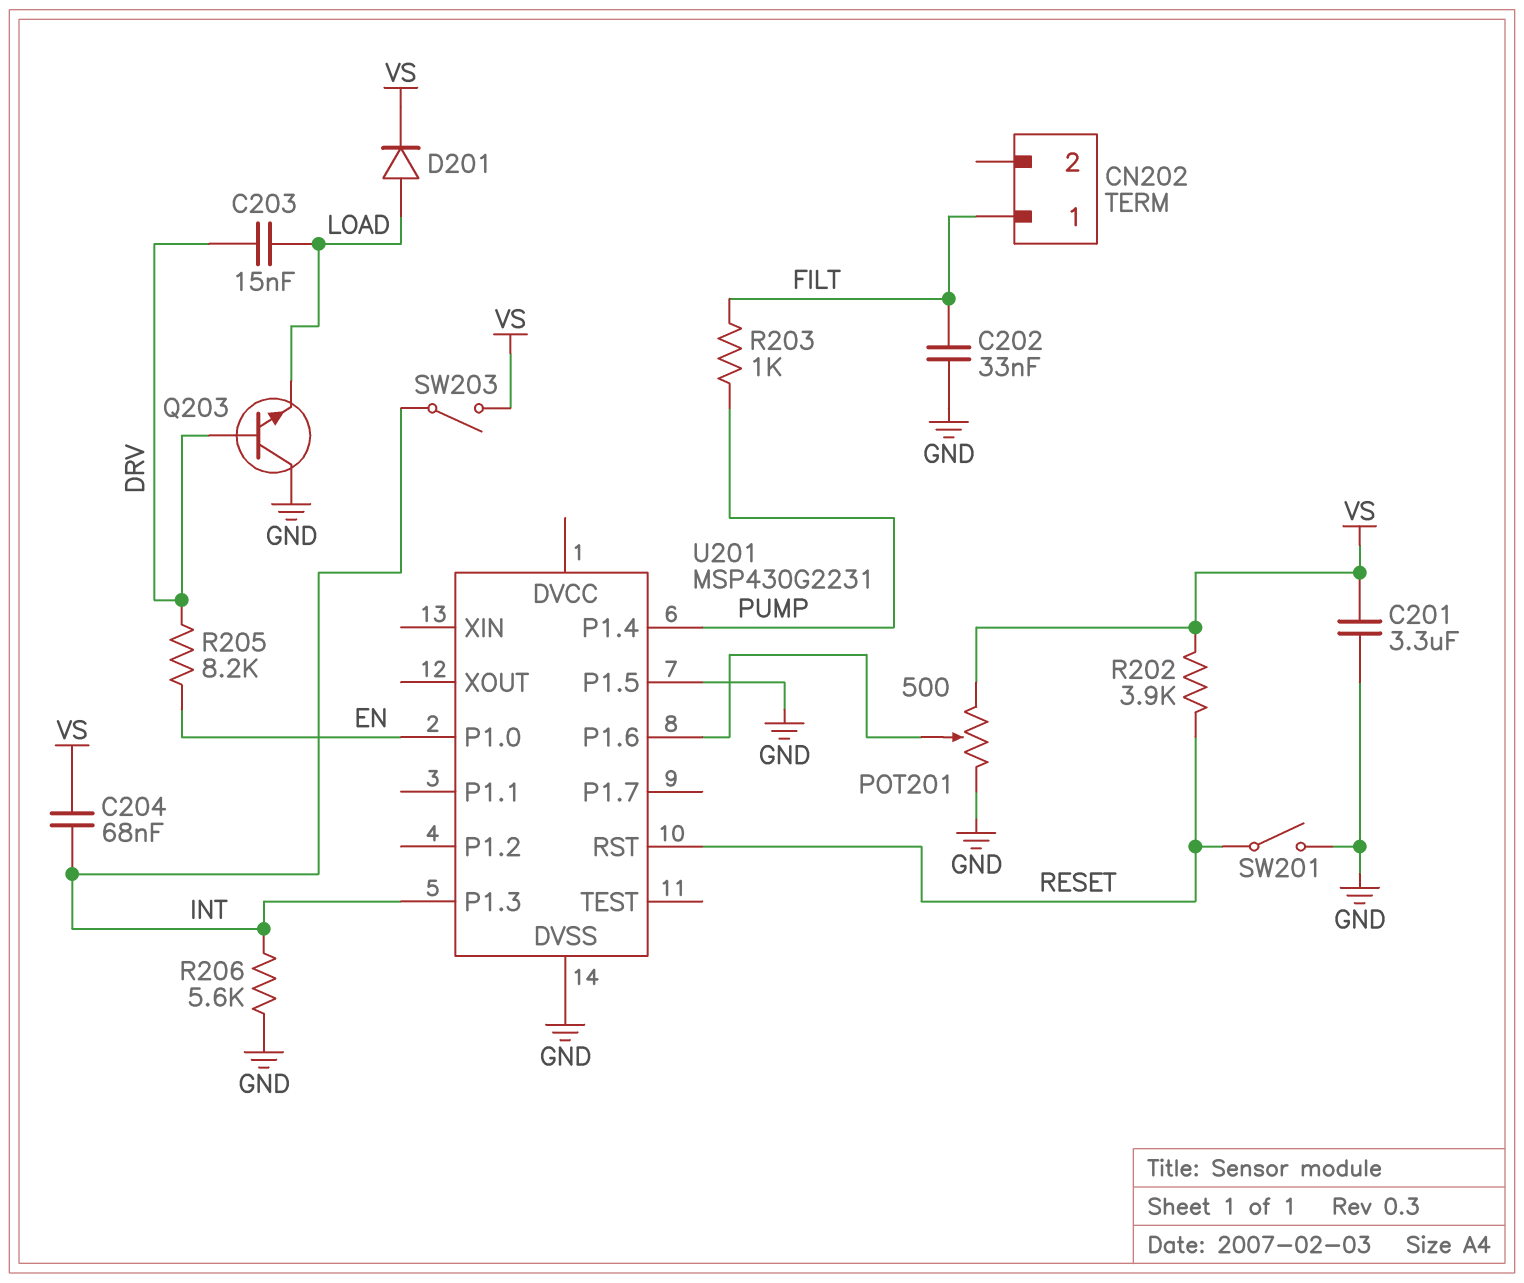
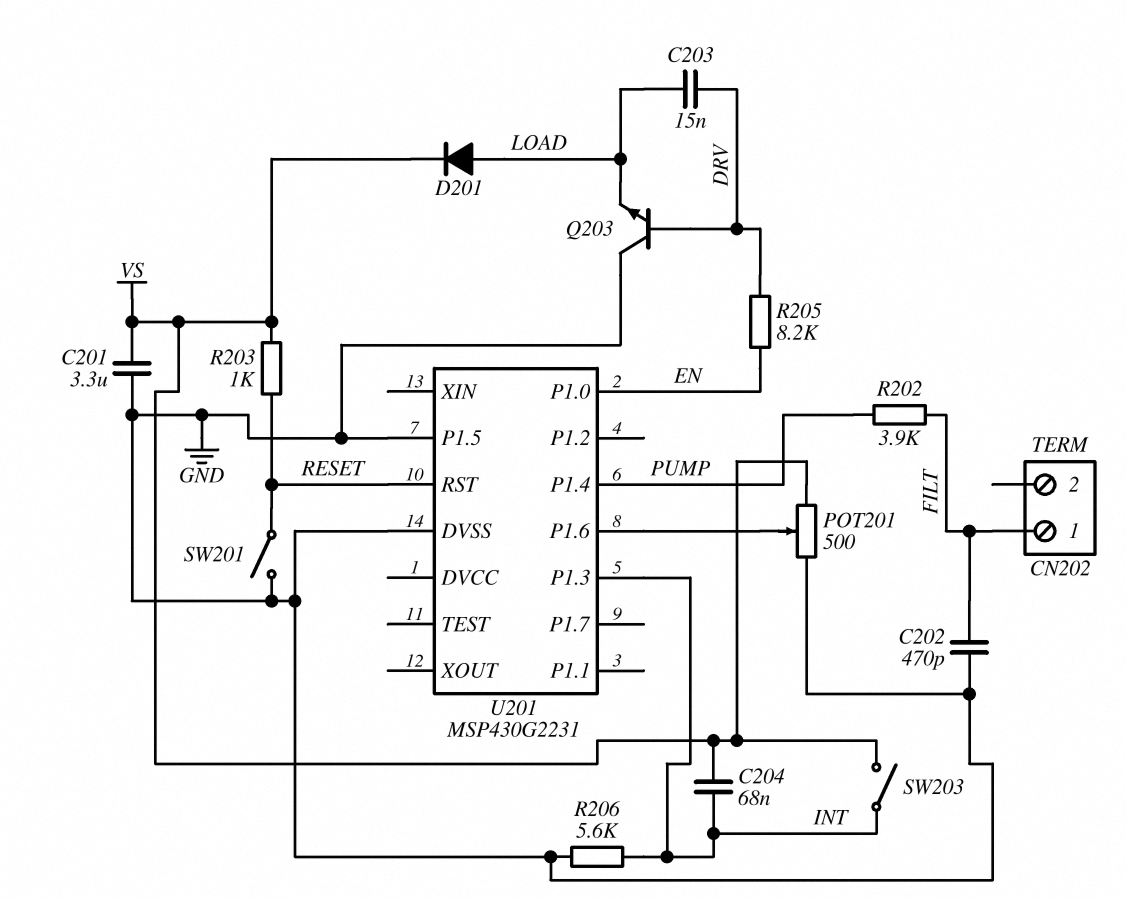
C202: 33nF (FILT, GND) -> 470pF (FILT, GND)
R202: 3.9k (RESET, VS) -> 3.9k (FILT, PUMP)
R203: 1k (FILT, PUMP) -> 1k (RESET, VS)

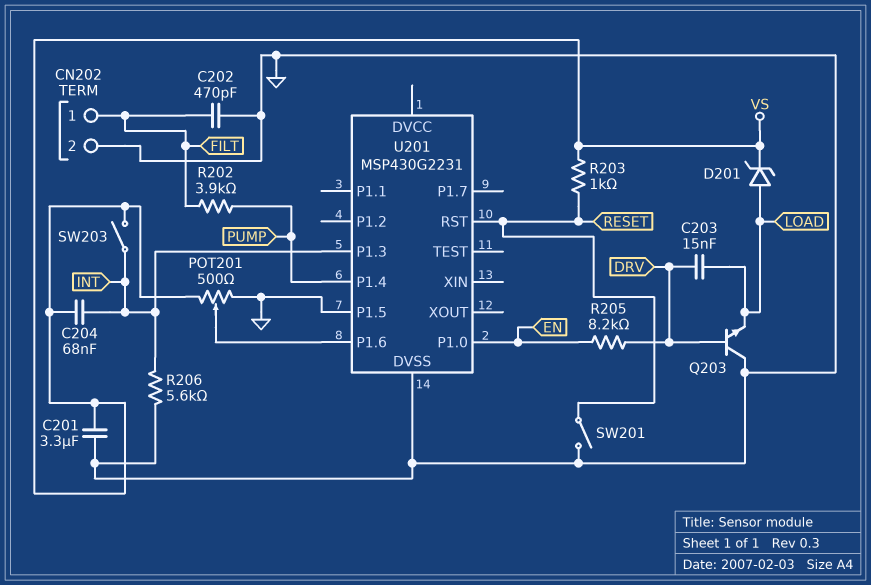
CN202 pin 2: none -> GND
D201: diode (A LOAD, K VS) -> zener (A LOAD, K VS)

